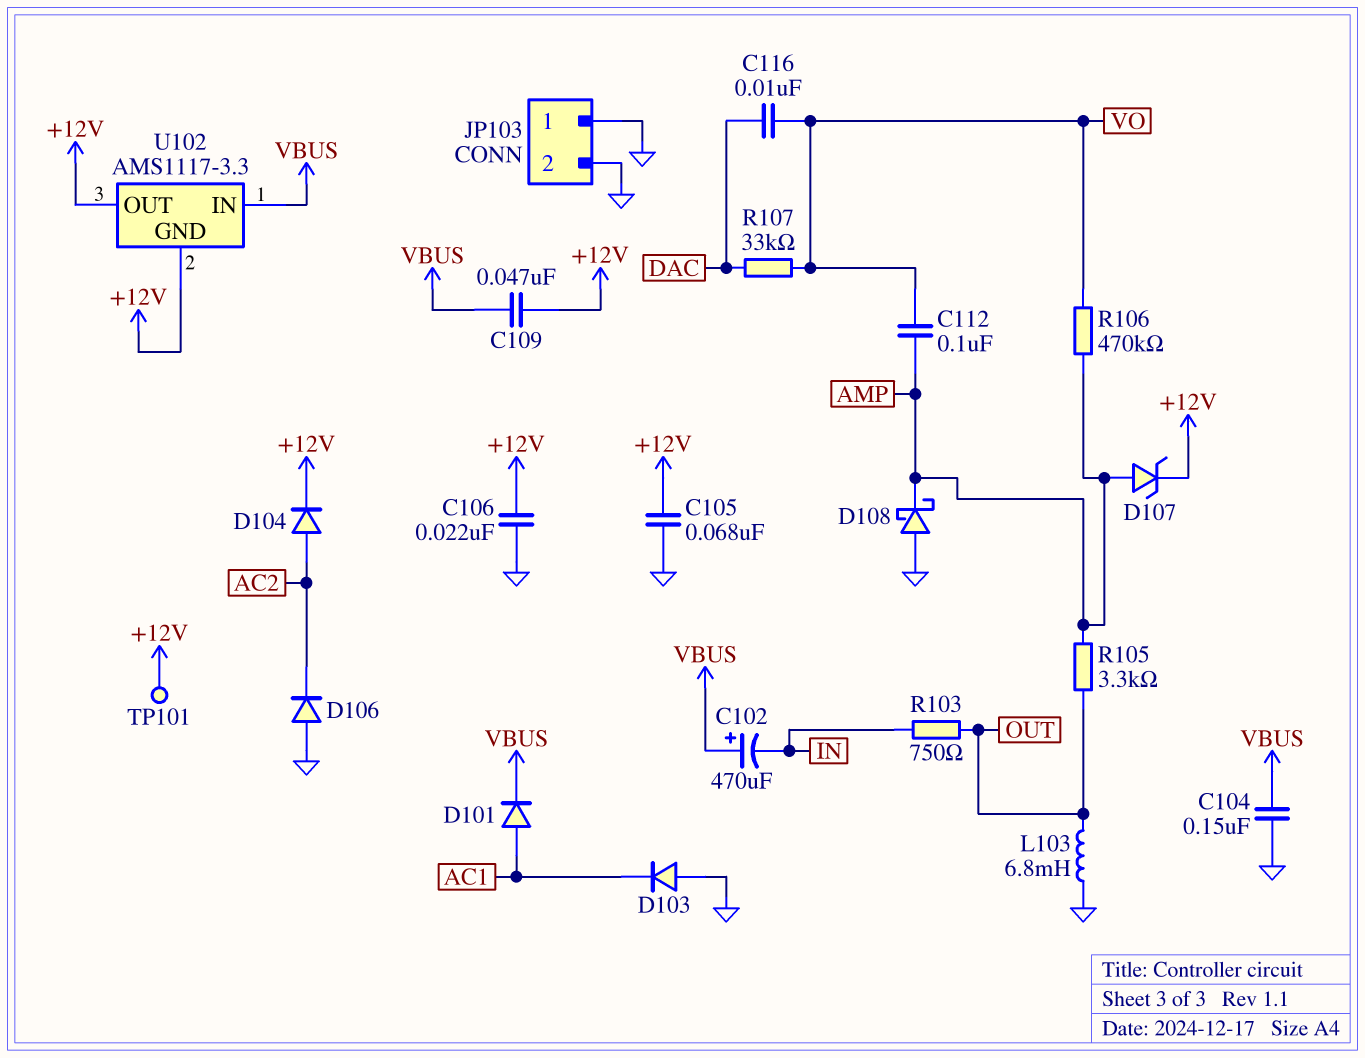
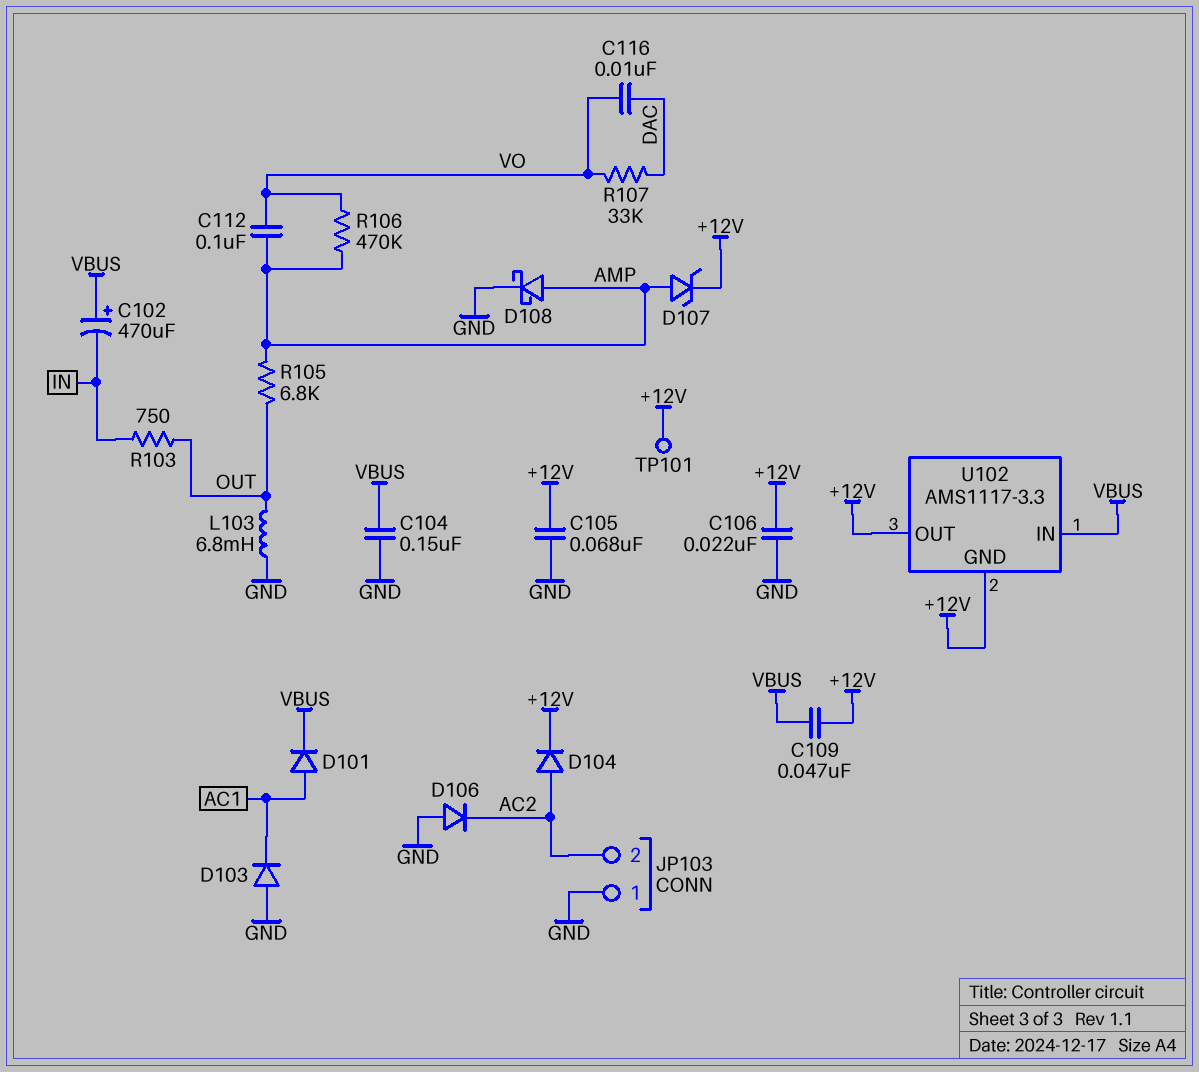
D108: schottky (A GND, K AMP) -> schottky (A AMP, K GND)
JP103 pin 2: GND -> AC2
R105: 3.3k (AMP, OUT) -> 6.8k (AMP, OUT)

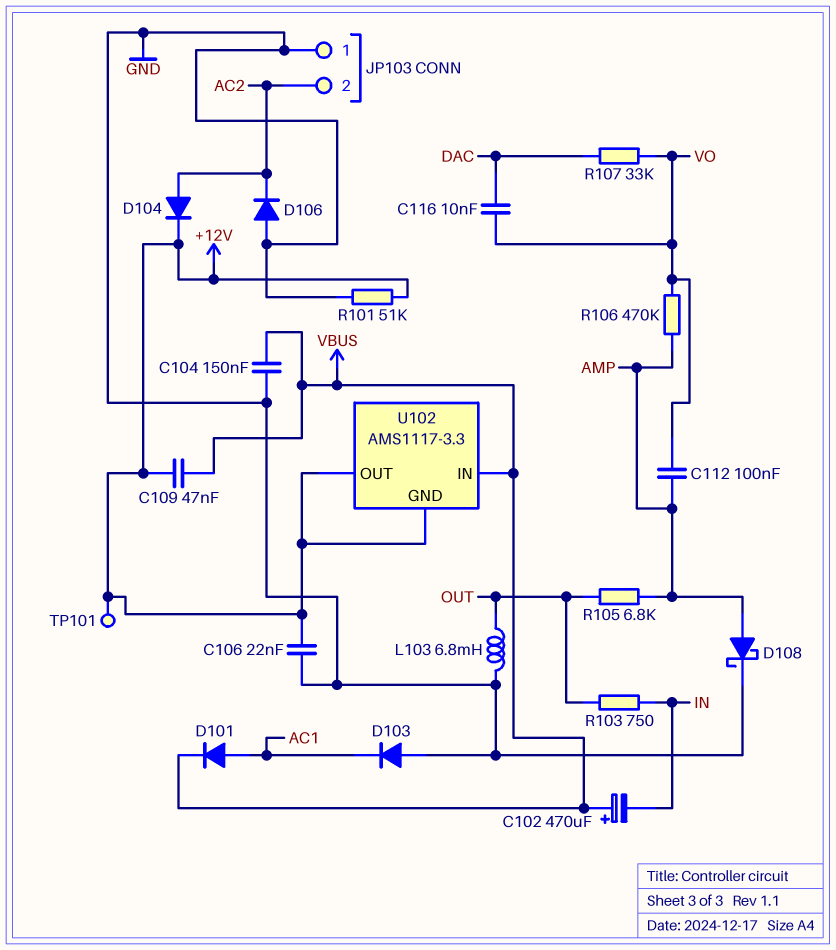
C105: 68nF (+12V, GND) -> none
D107: zener (A AMP, K +12V) -> none
R101: none -> 51k (+12V, GND)

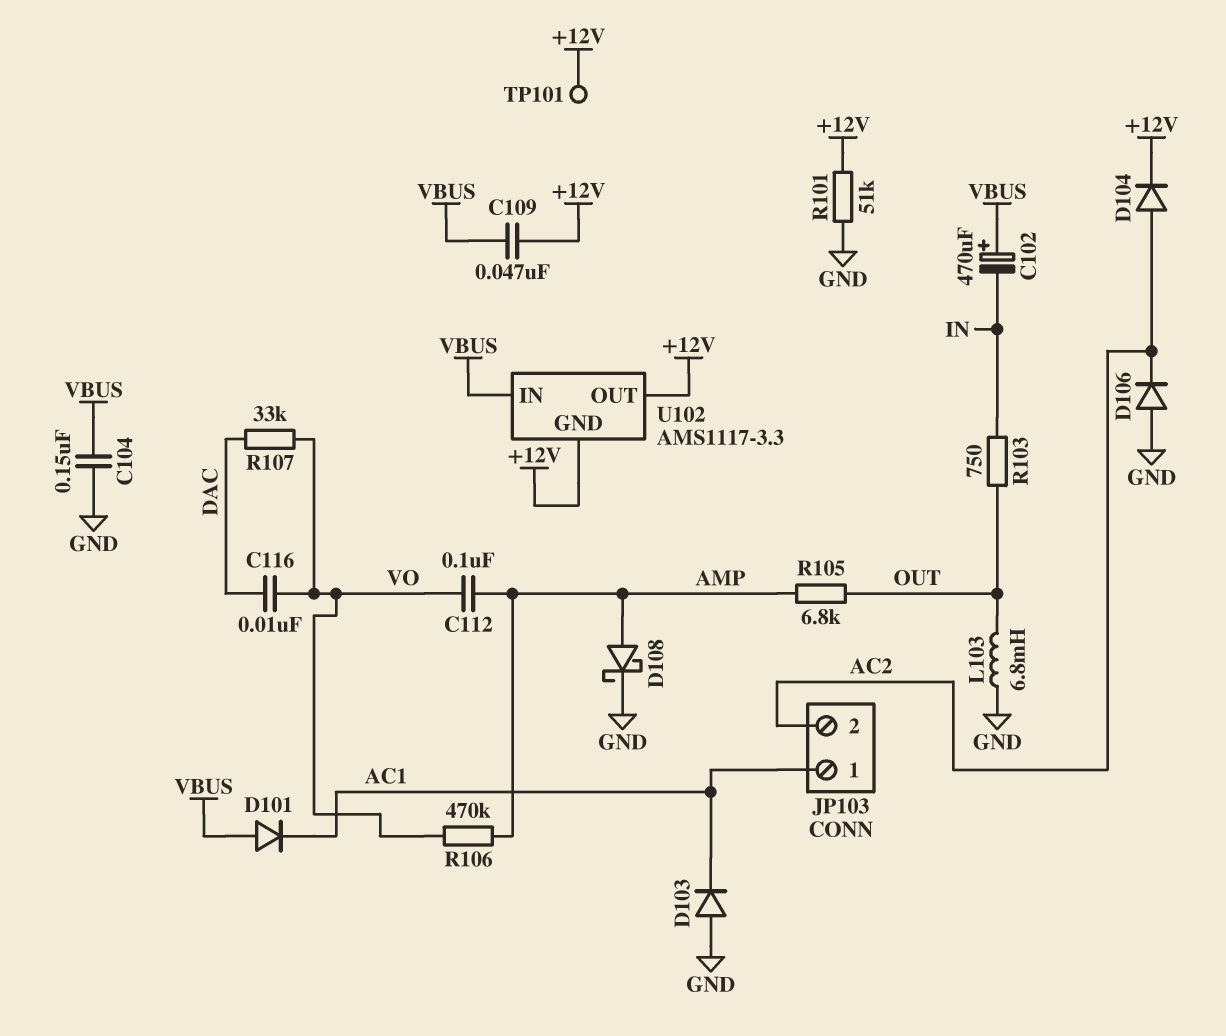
C106: 22nF (+12V, GND) -> none
D101: diode (A AC1, K VBUS) -> diode (A VBUS, K AC1)
JP103 pin 1: GND -> AC1

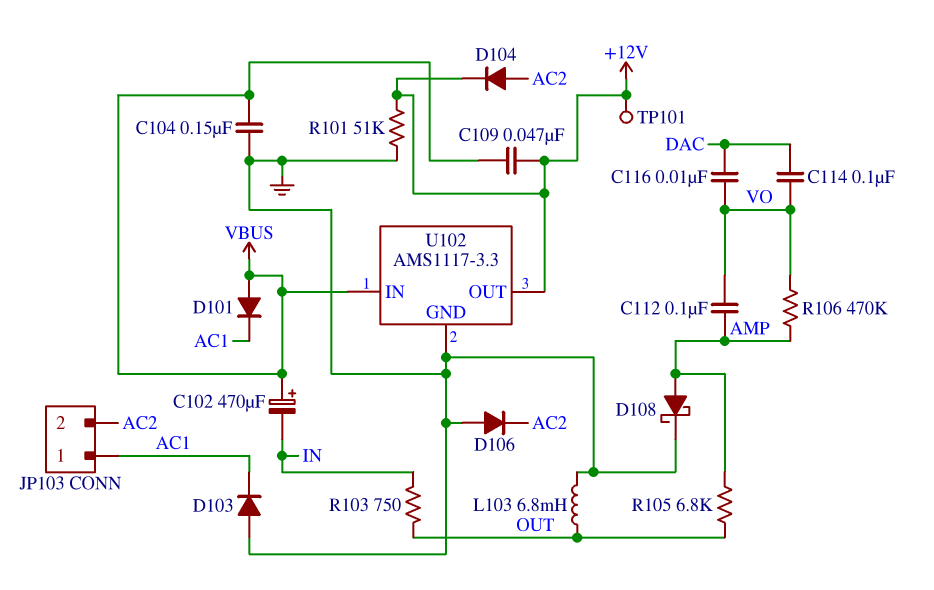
C114: none -> 100nF (DAC, VO)
R107: 33k (DAC, VO) -> none
U102 pin GND: +12V -> GND

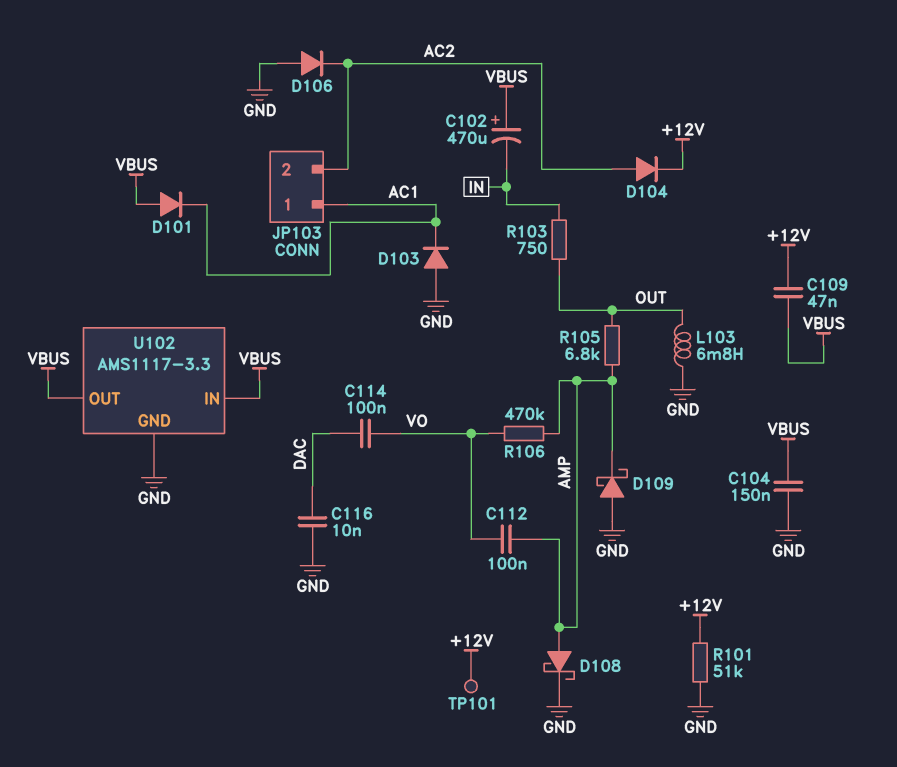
C116: 10nF (DAC, VO) -> 10nF (DAC, GND)
D109: none -> schottky (A GND, K AMP)
U102 pin OUT: +12V -> VBUS

